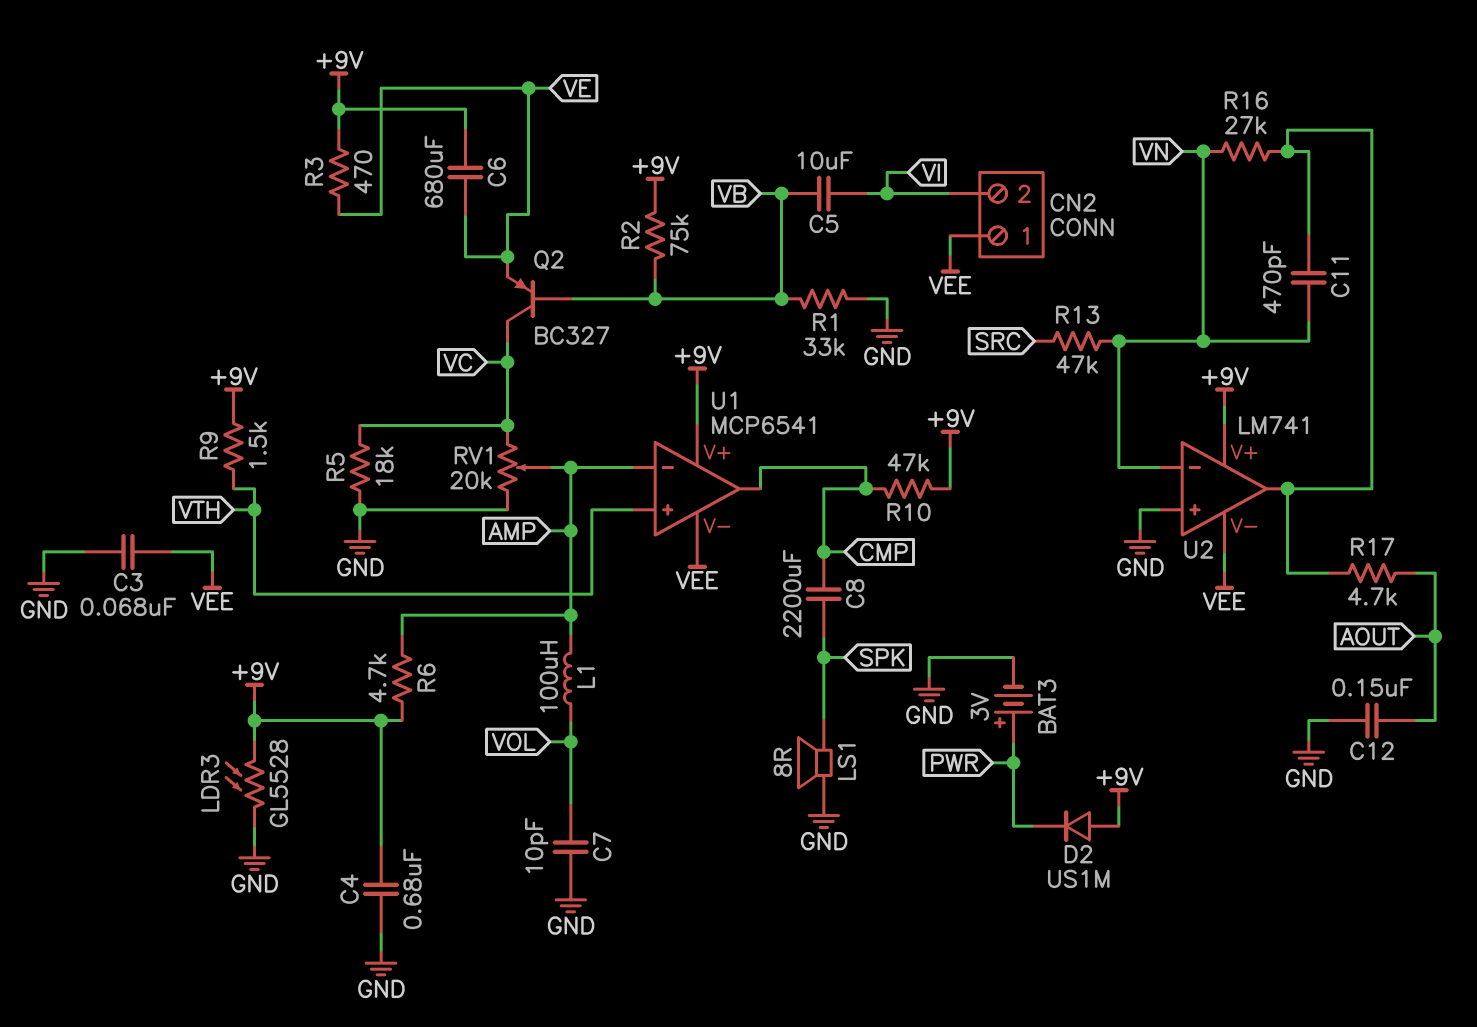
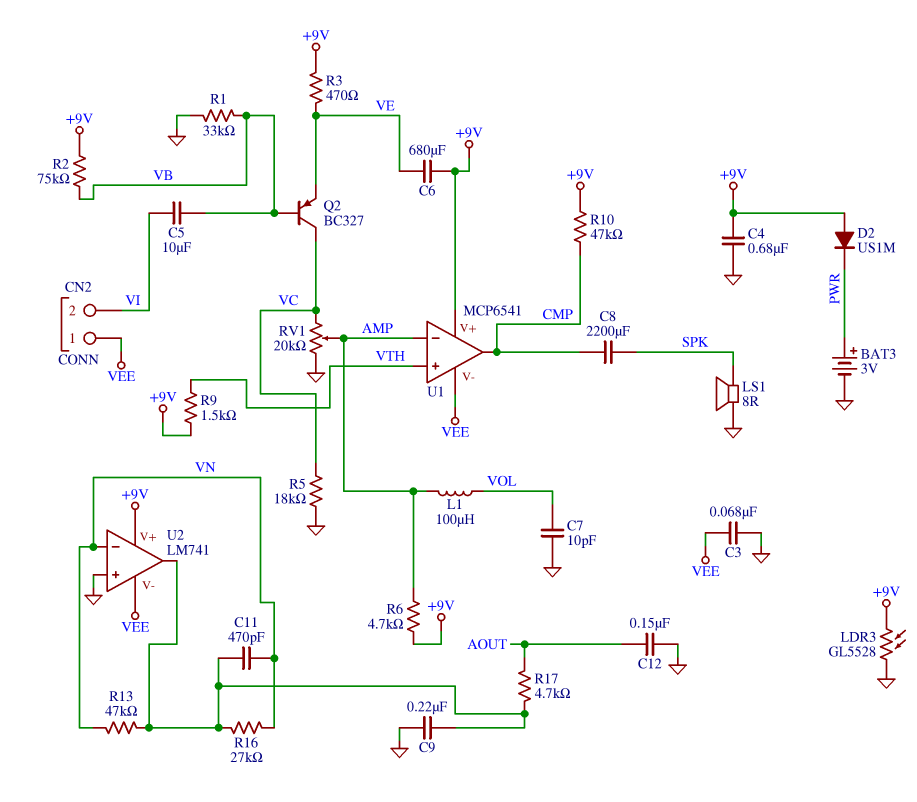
C9: none -> 220nF (GND, U2/out)
R13: 47k (SRC, VN) -> 47k (U2/out, VN)

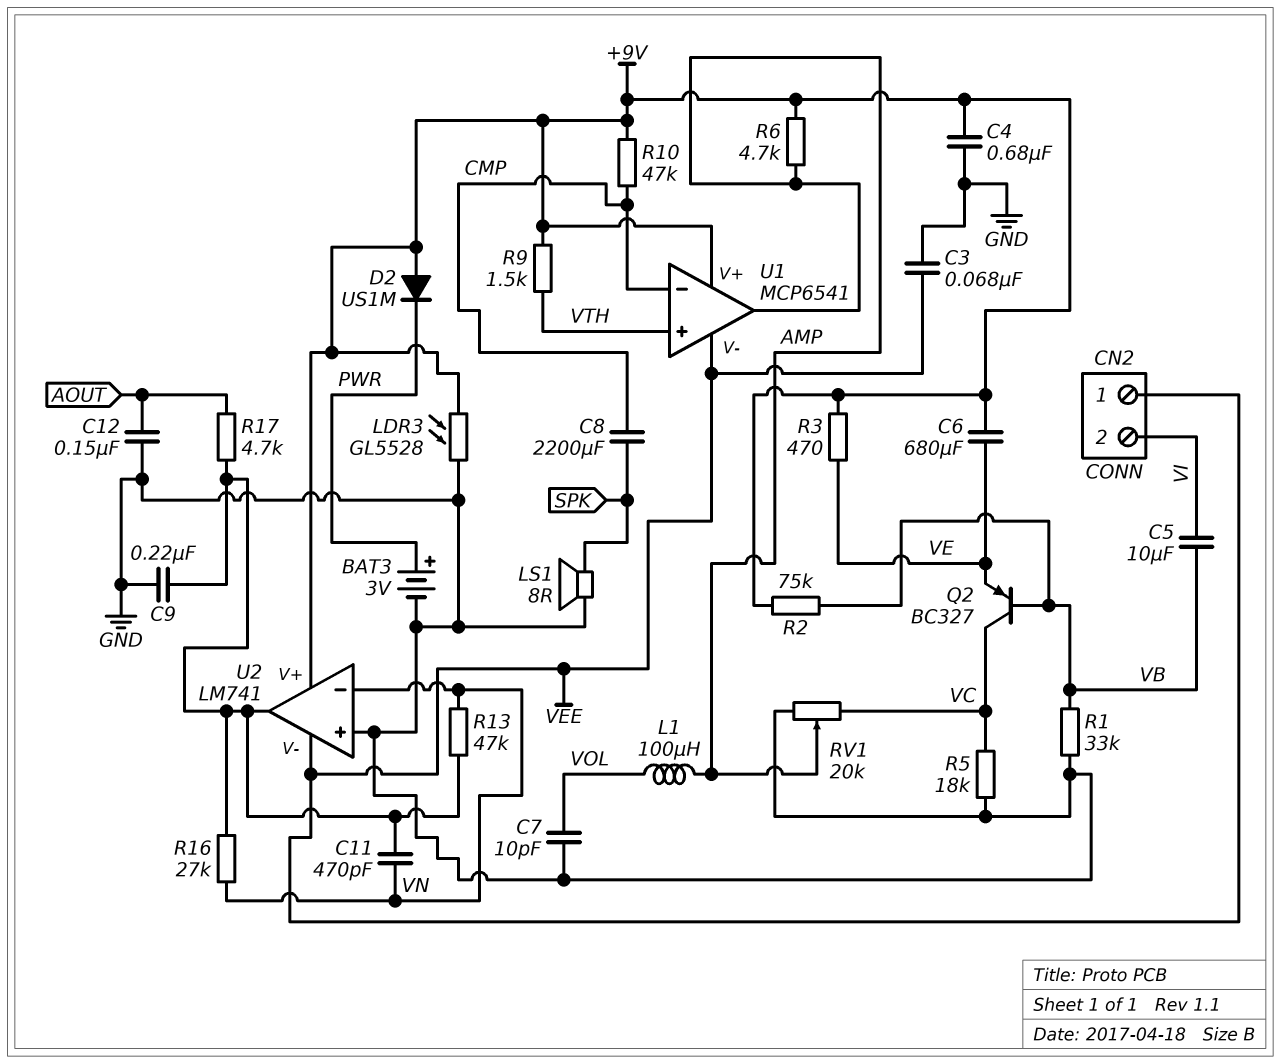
U1 pin in-: AMP -> CMP
U1 pin out: CMP -> AMP

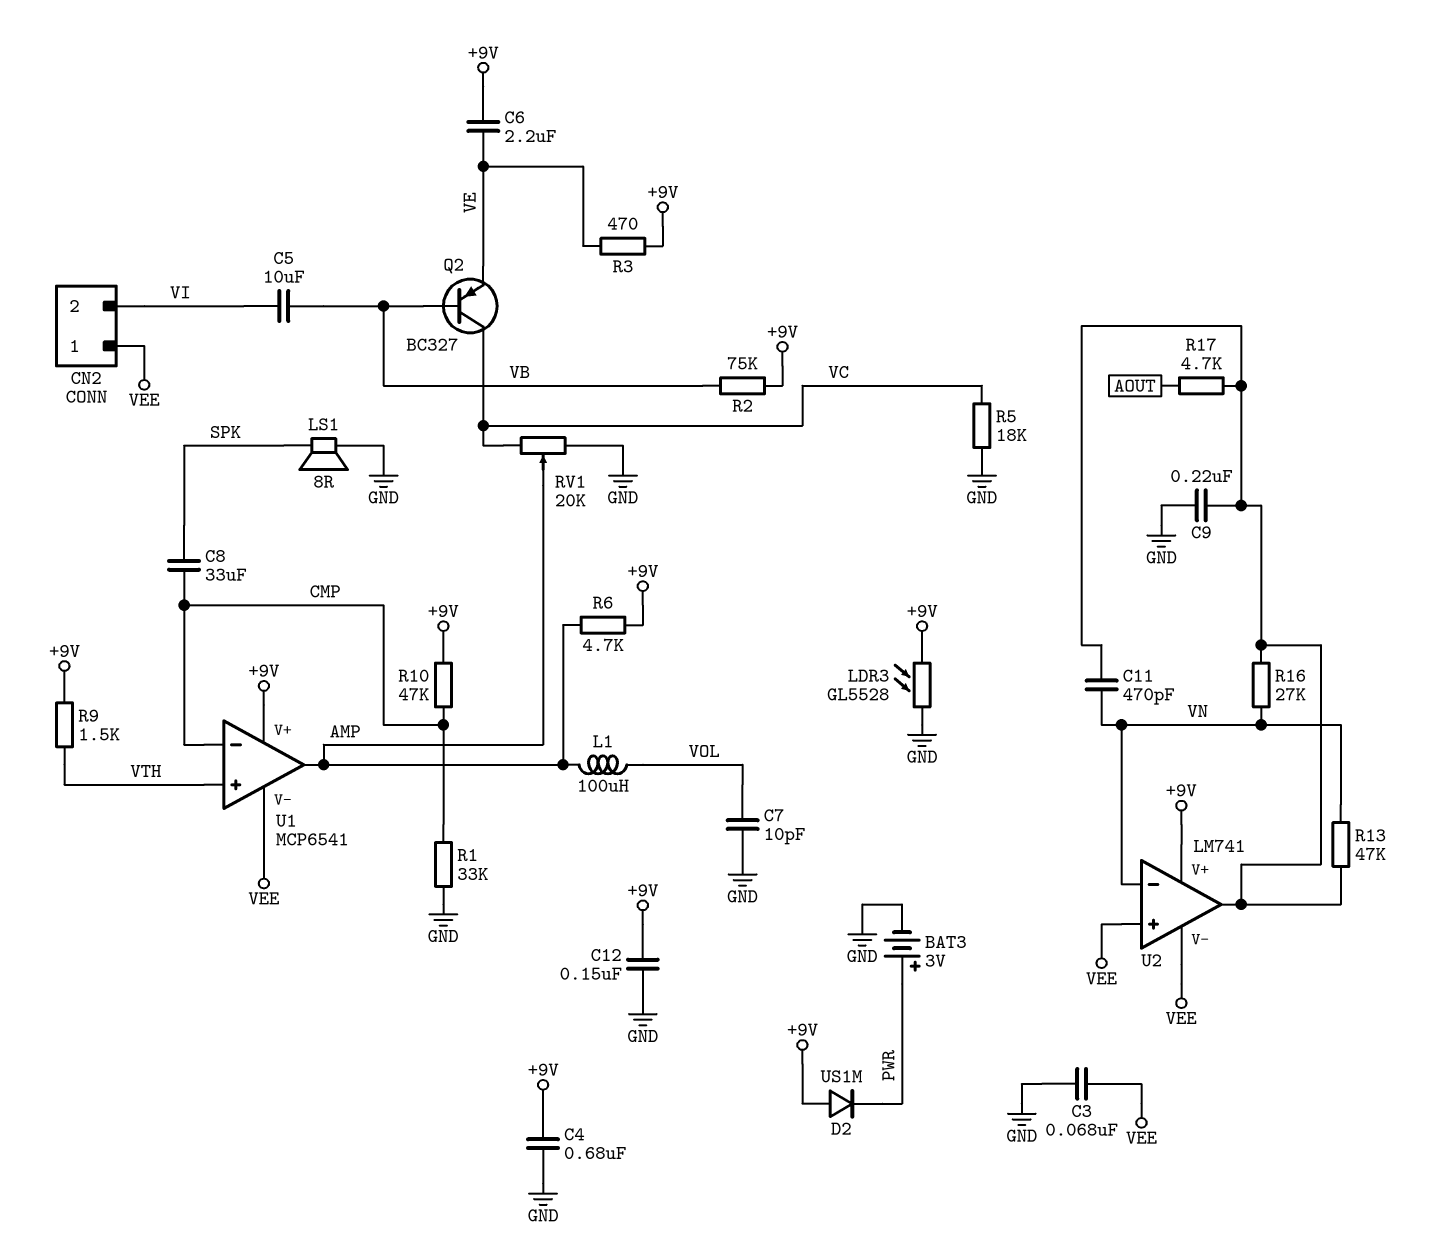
C6: 680uF (+9V, VE) -> 2.2uF (+9V, VE)
C8: 2200uF (CMP, SPK) -> 33uF (CMP, SPK)
C12: 150nF (AOUT, GND) -> 150nF (+9V, GND)
R1: 33k (GND, VB) -> 33k (CMP, GND)
U2 pin in+: GND -> VEE

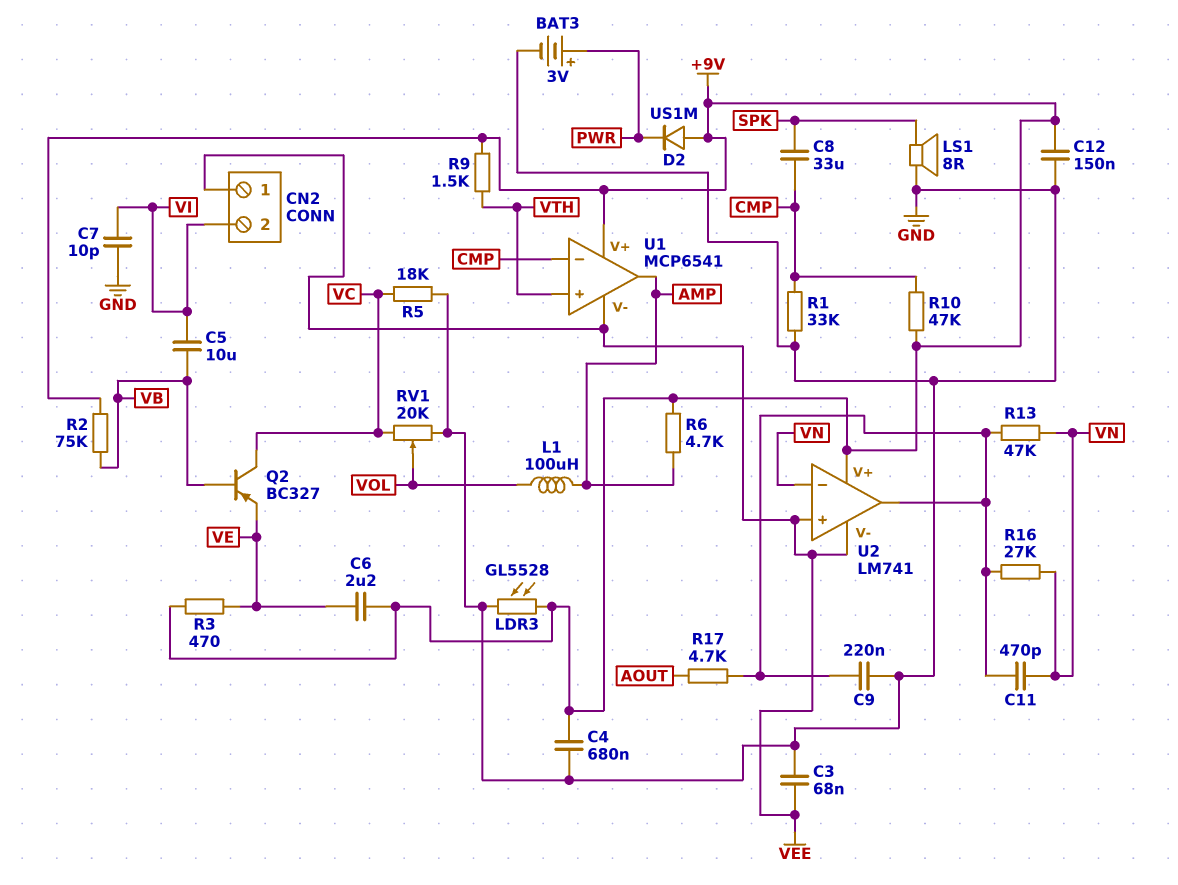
C7: 10pF (GND, VOL) -> 10pF (GND, VI)
RV1: 20k (GND, VC, wiper AMP) -> 20k (GND, VC, wiper VOL)

